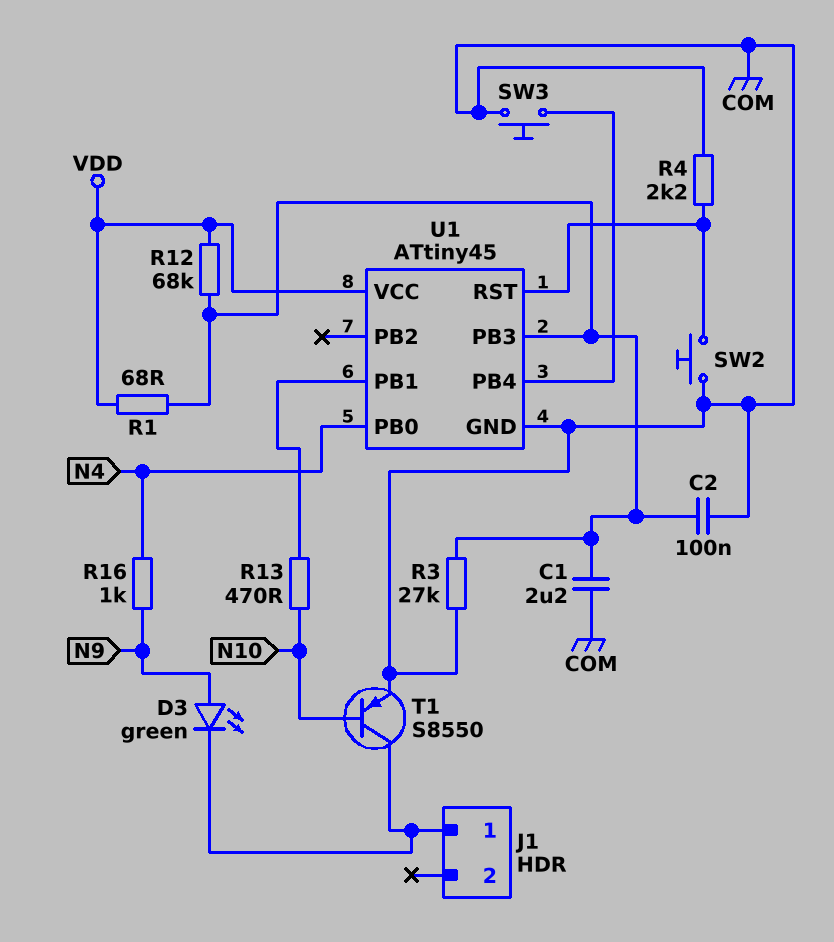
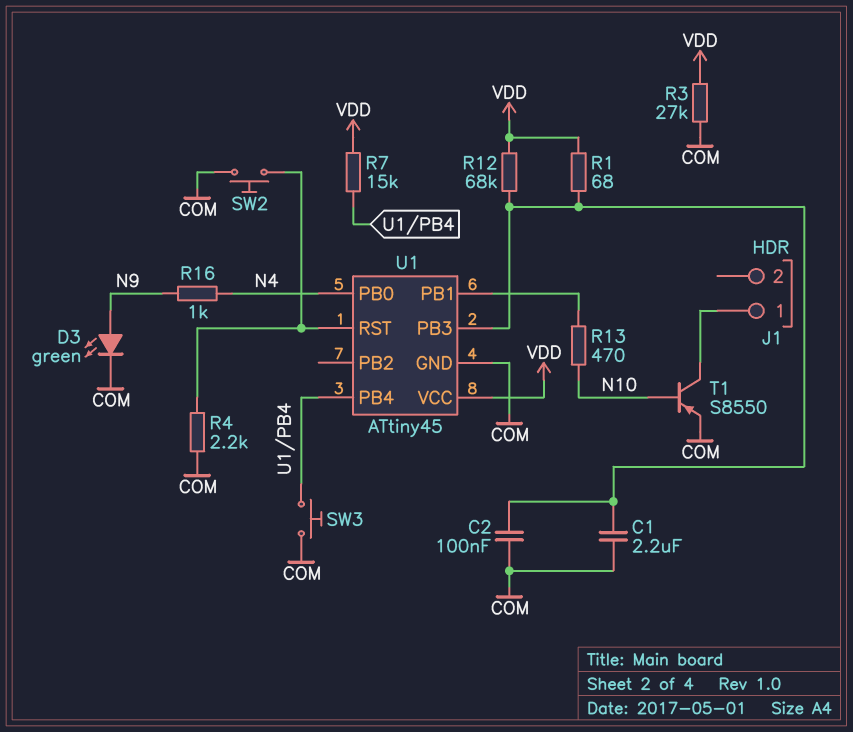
D3: LED green (A N9, K J1/1) -> LED green (A N9, K COM)
R3: 27k (COM, U1/PB3) -> 27k (COM, VDD)
R7: none -> 15k (U1/PB4, VDD)

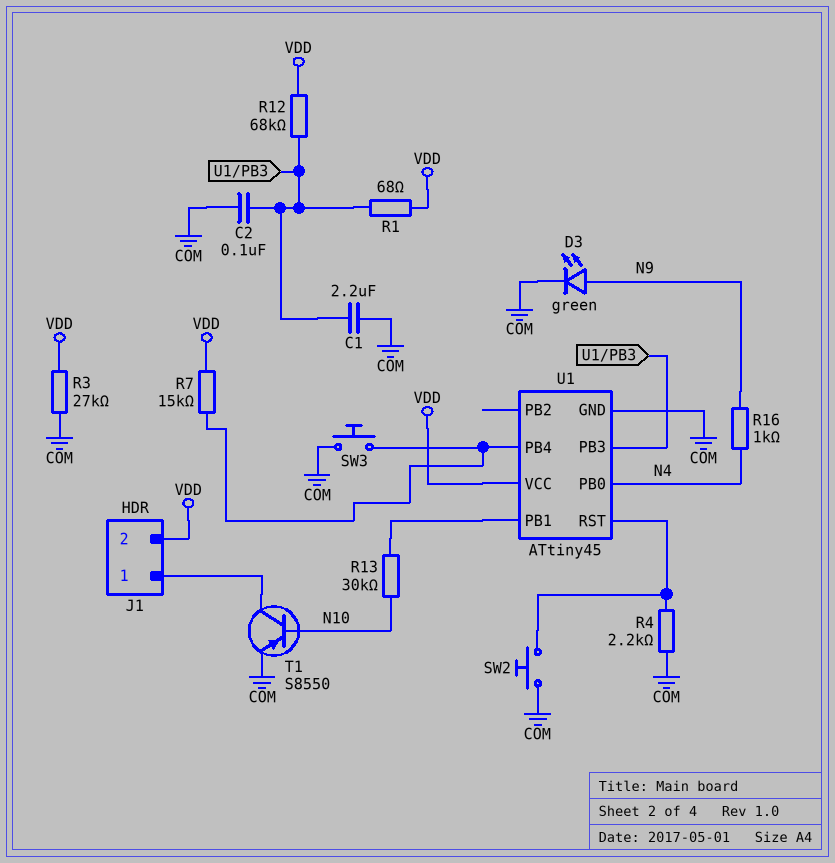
J1 pin 2: none -> VDD
R13: 470 (N10, U1/PB1) -> 30k (N10, U1/PB1)

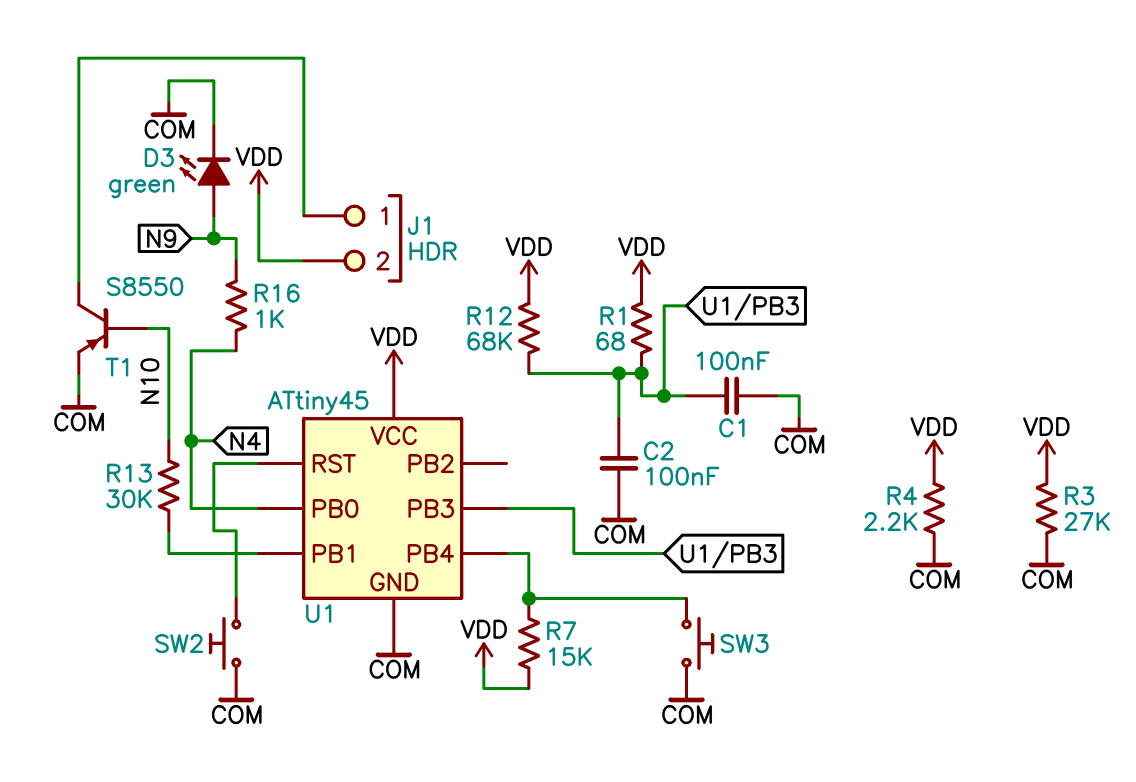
C1: 2.2uF (COM, U1/PB3) -> 100nF (COM, U1/PB3)
R4: 2.2k (COM, U1/RST) -> 2.2k (COM, VDD)

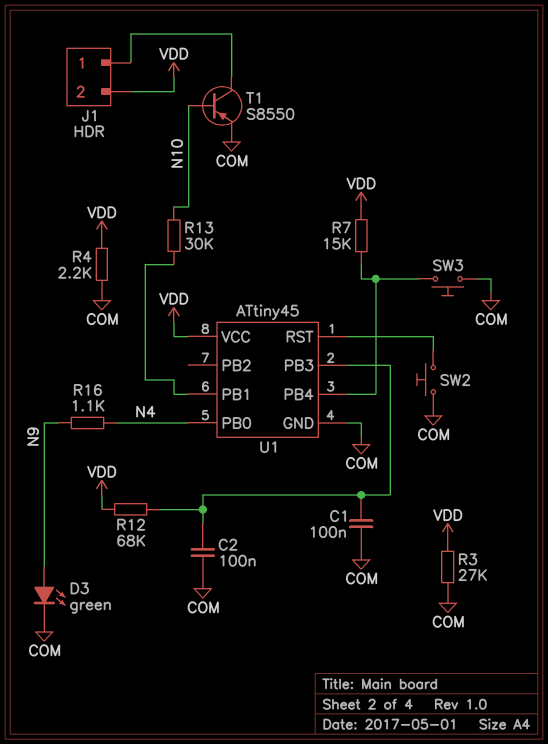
R1: 68 (U1/PB3, VDD) -> none
R16: 1k (N4, N9) -> 1.1k (N4, N9)

